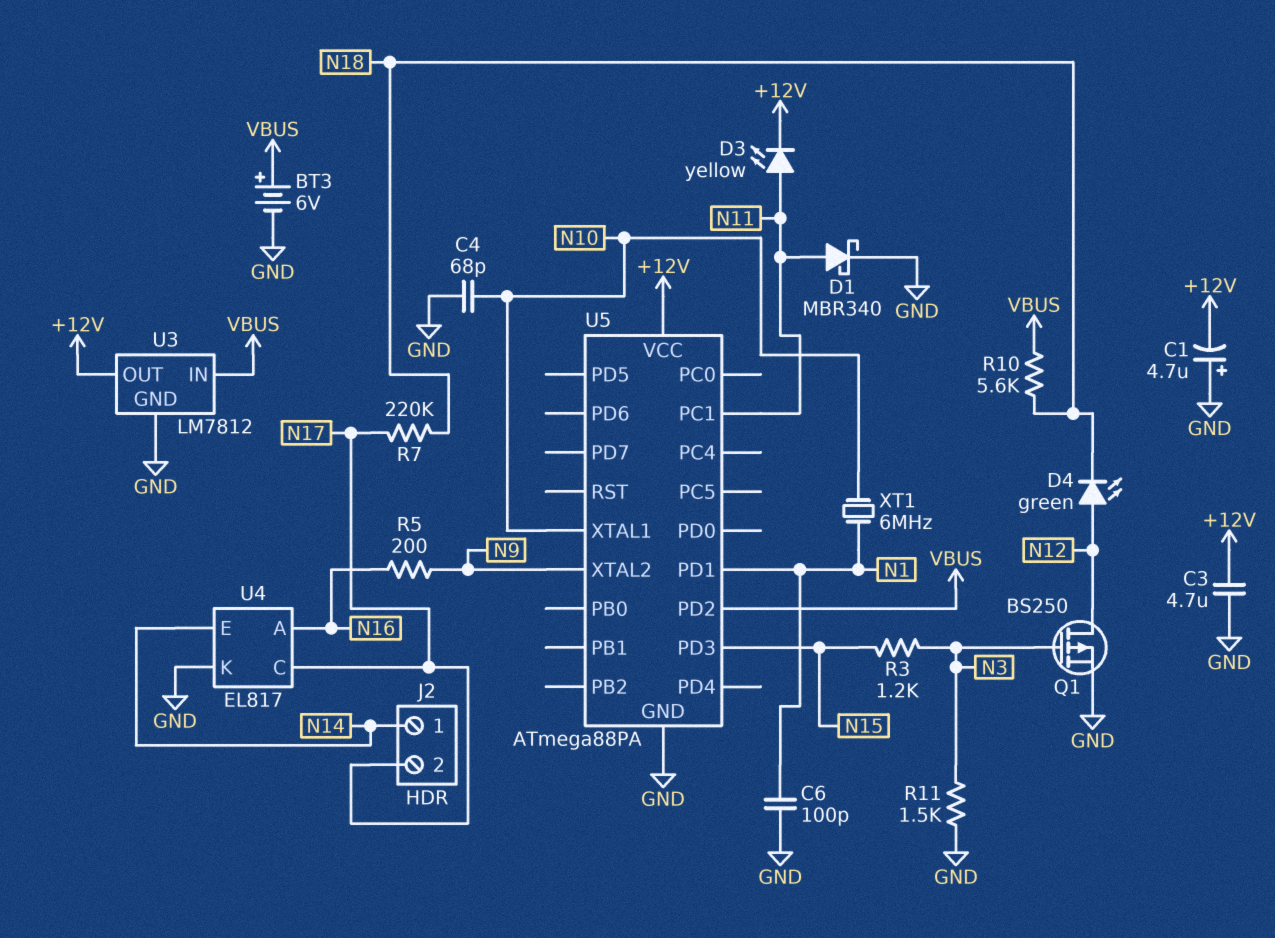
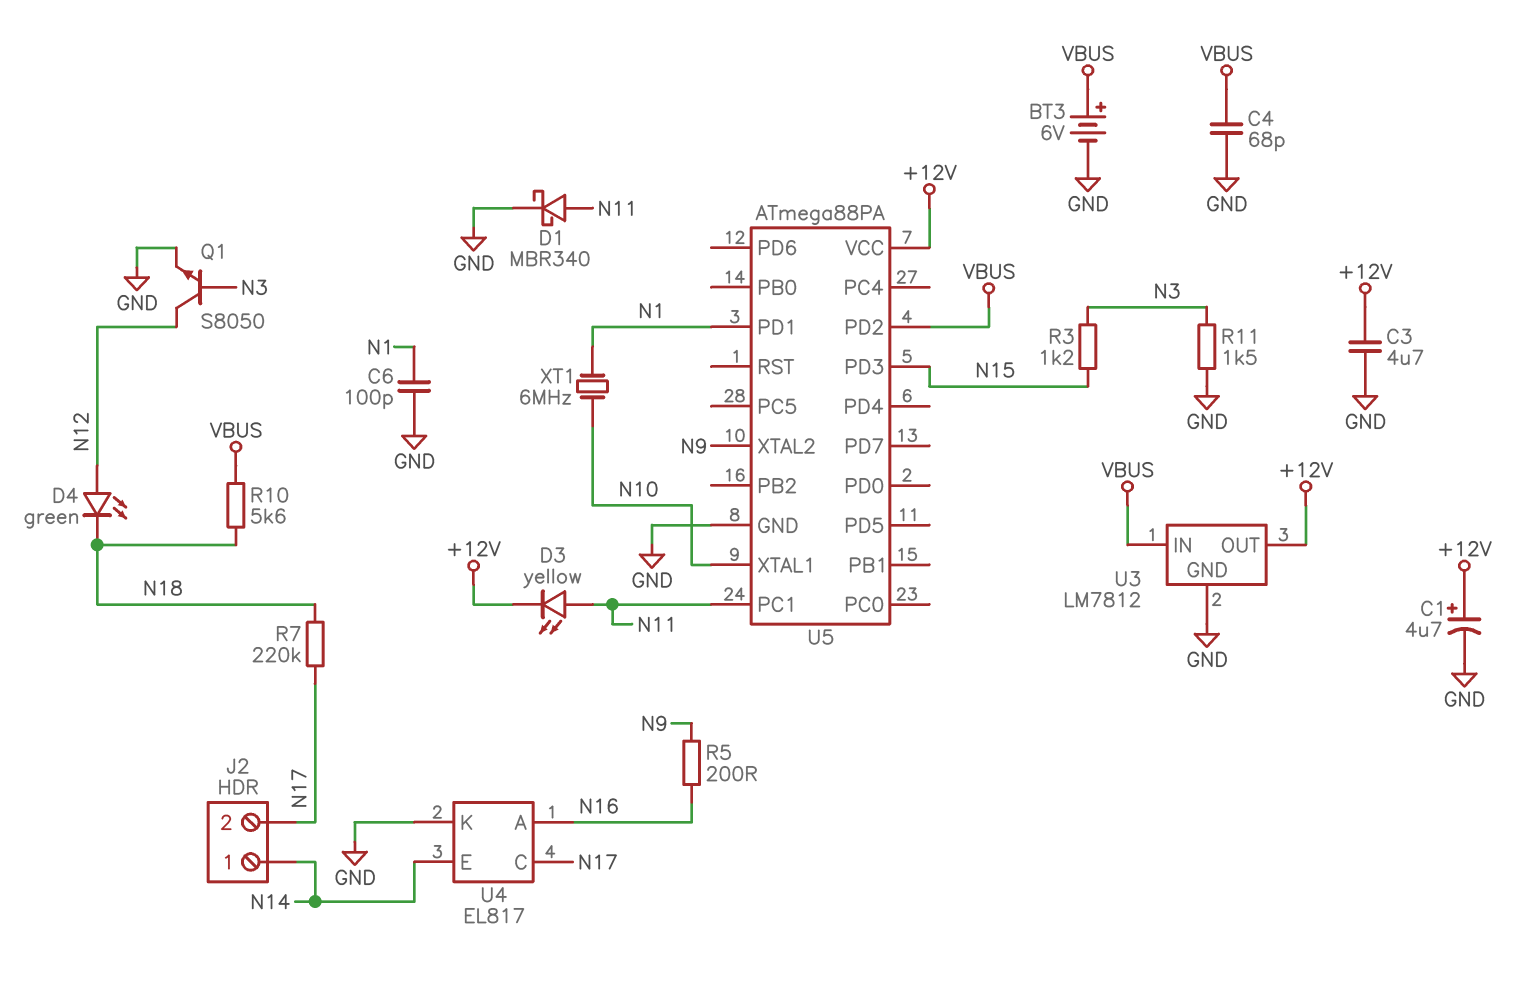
C1: 4.7uF (plus GND, minus +12V) -> 4.7uF (plus +12V, minus GND)
C4: 68pF (GND, N10) -> 68pF (GND, VBUS)
Q1: PMOS BS250 (G N3, D N12, S GND) -> NPN S8050 (B N3, C N12, E GND)

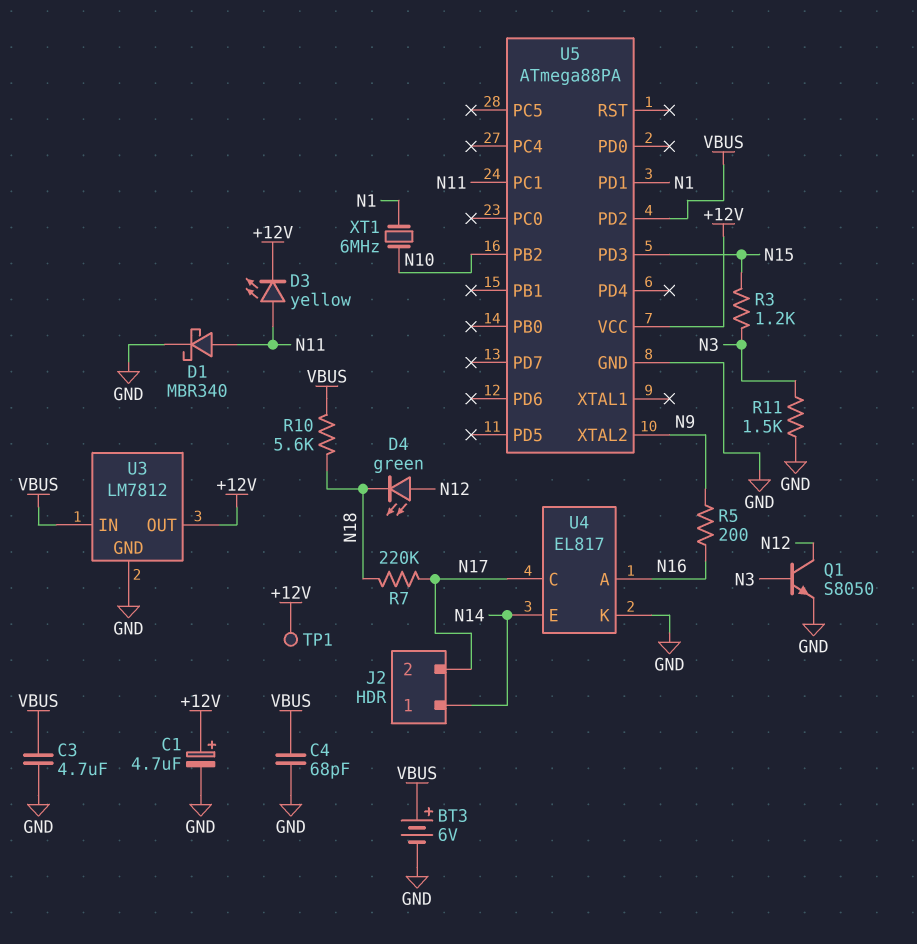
C3: 4.7uF (+12V, GND) -> 4.7uF (GND, VBUS)
C6: 100pF (GND, N1) -> none
TP1: none -> test point (+12V)
U5 pin PB2: none -> N10
U5 pin XTAL1: N10 -> none

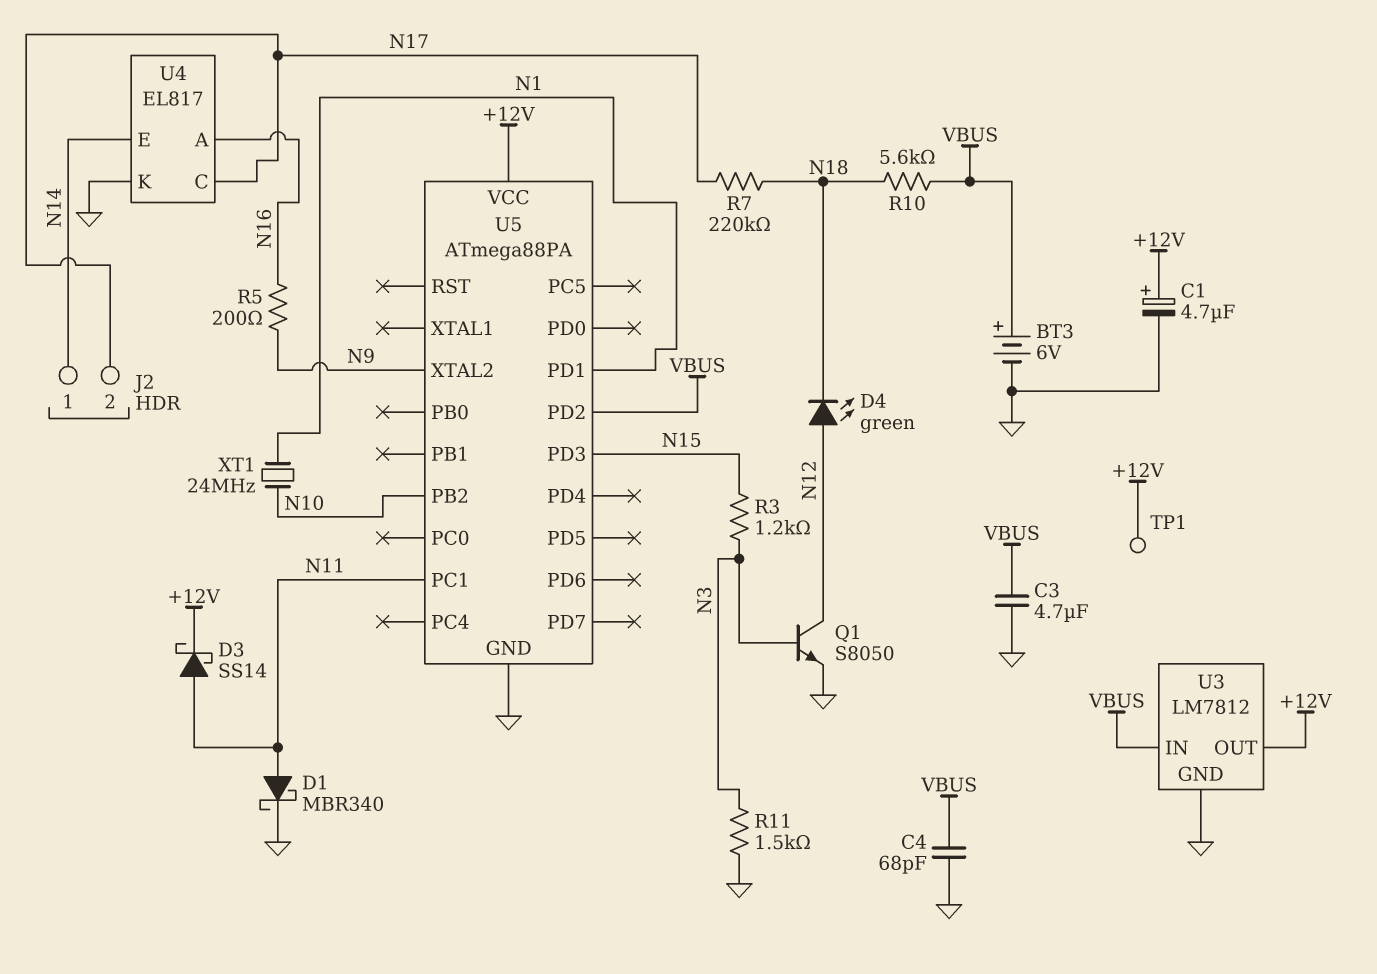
D3: LED yellow (A N11, K +12V) -> schottky SS14 (A N11, K +12V)
XT1: 6MHz (N1, N10) -> 24MHz (N1, N10)

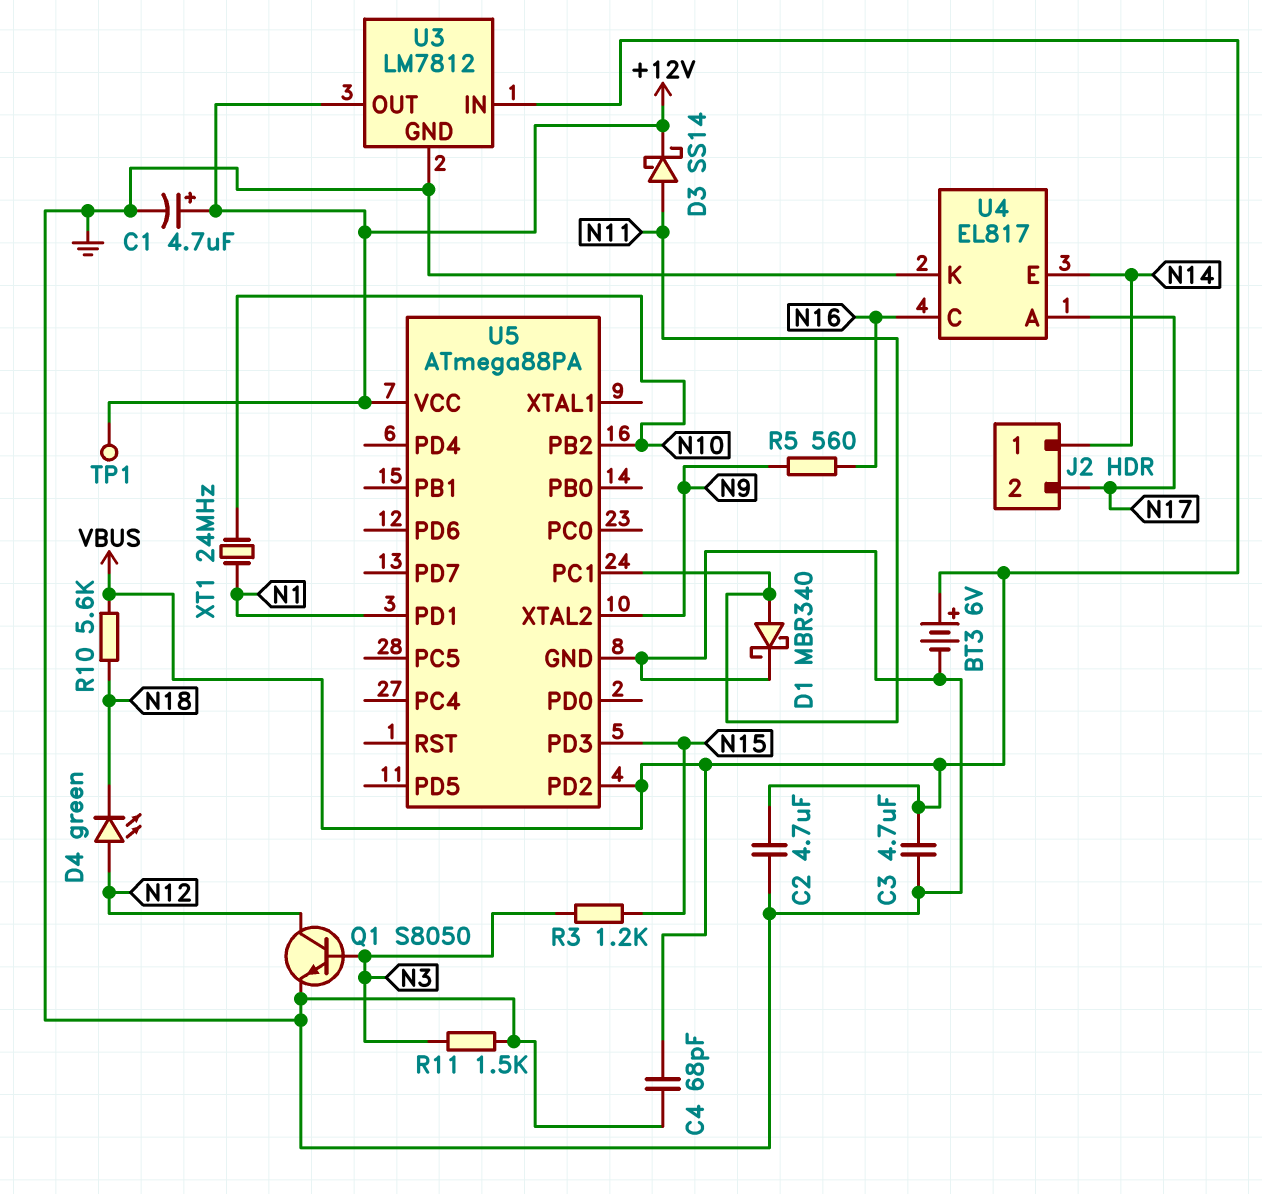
C2: none -> 4.7uF (GND, VBUS)
R5: 200 (N9, N16) -> 560 (N9, N16)
R7: 220k (N17, N18) -> none
U4 pin A: N16 -> N17
U4 pin C: N17 -> N16

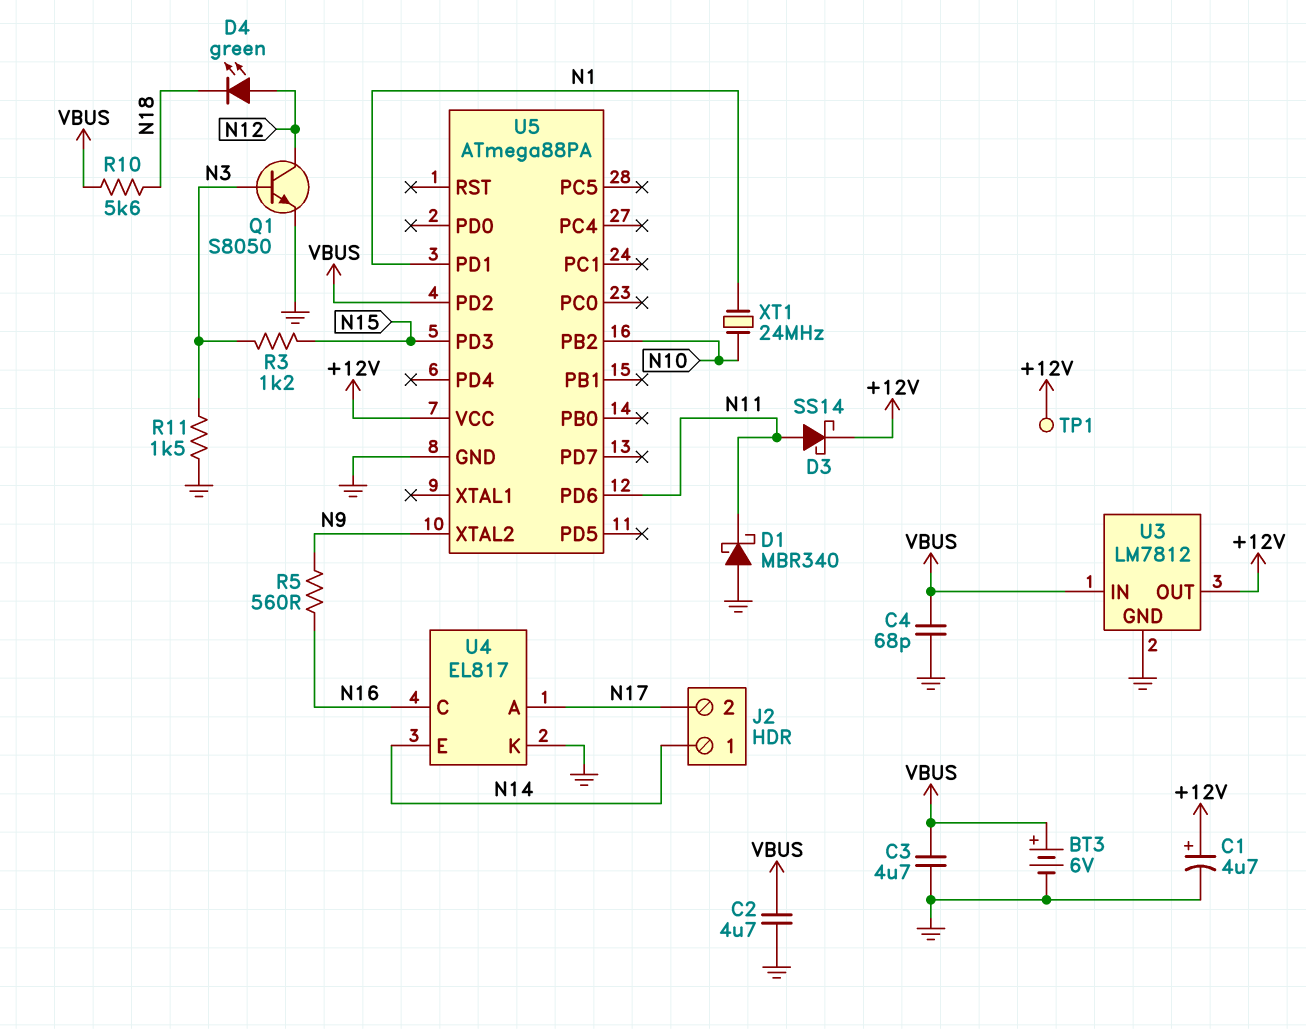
D1: schottky MBR340 (A N11, K GND) -> schottky MBR340 (A GND, K N11)
U5 pin PC1: N11 -> none
U5 pin PD6: none -> N11

